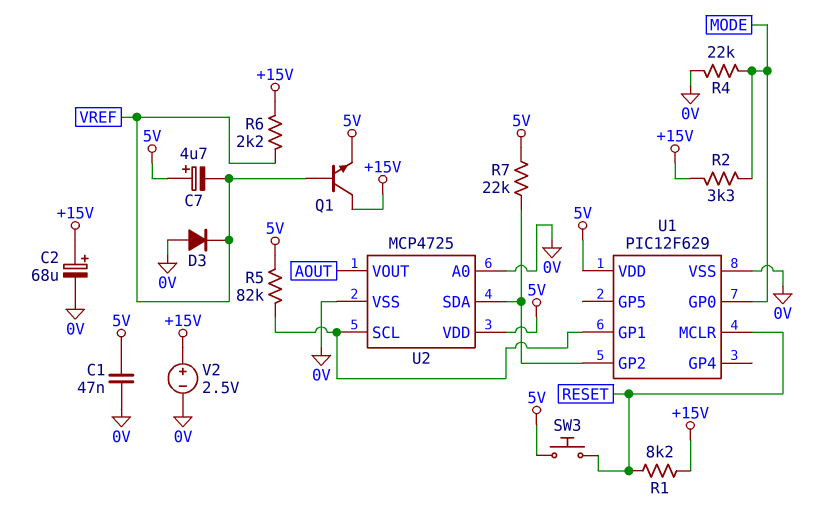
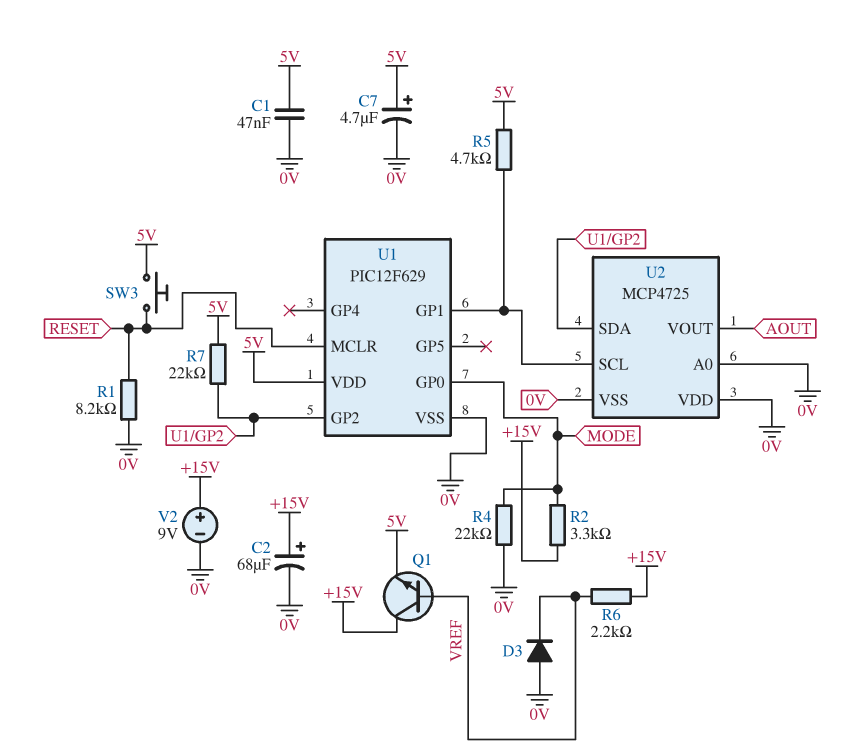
C7: 4.7uF (plus 5V, minus VREF) -> 4.7uF (plus 5V, minus 0V)
R1: 8.2k (+15V, RESET) -> 8.2k (0V, RESET)
R5: 82k (5V, U1/GP1) -> 4.7k (5V, U1/GP1)
U2 pin VDD: 5V -> 0V
V2: 2.5V (plus +15V, minus 0V) -> 9V (plus +15V, minus 0V)

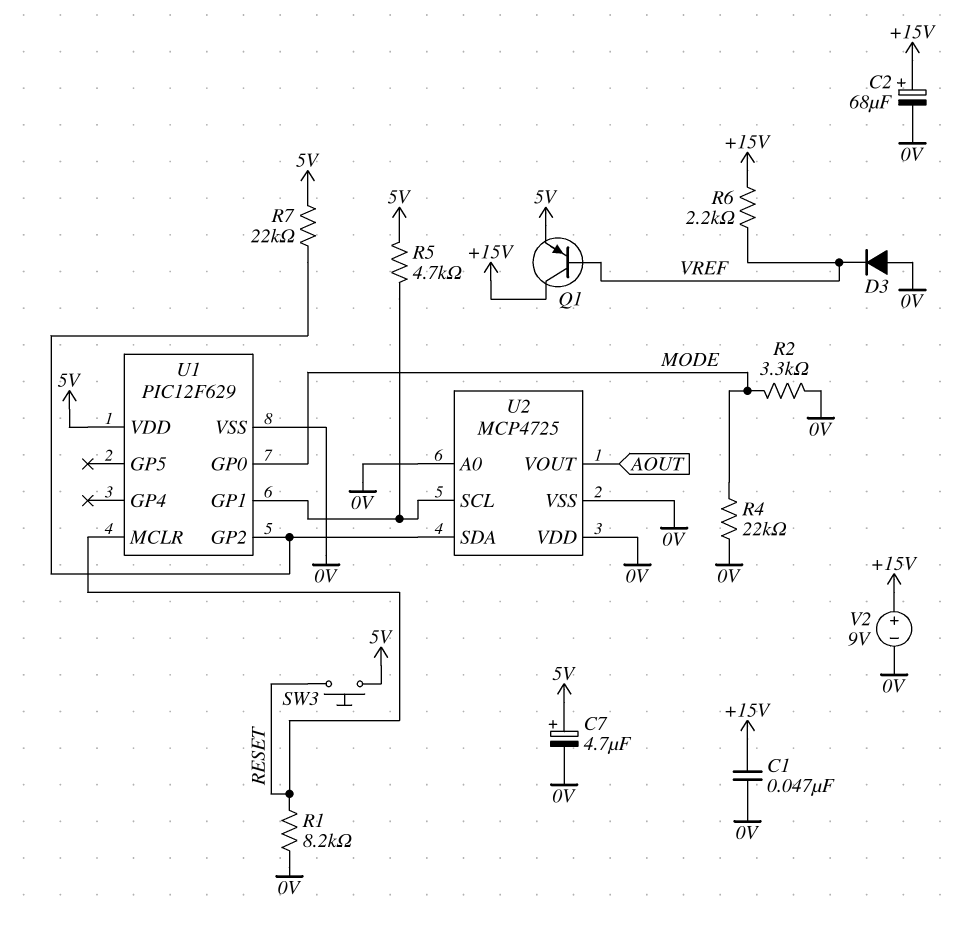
C1: 47nF (0V, 5V) -> 47nF (+15V, 0V)
Q1: NPN (B VREF, C +15V, E 5V) -> PNP (B VREF, C +15V, E 5V)
R2: 3.3k (+15V, MODE) -> 3.3k (0V, MODE)

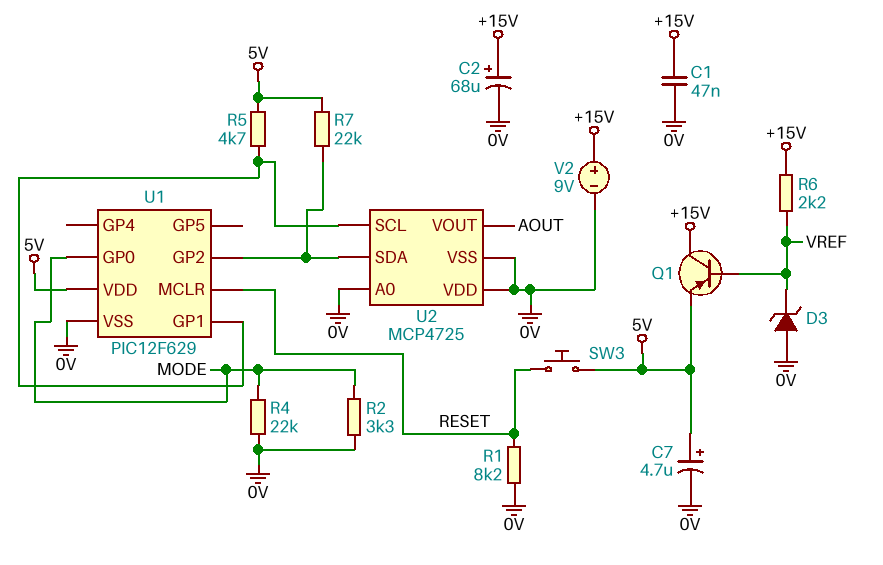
D3: diode (A 0V, K VREF) -> zener (A 0V, K VREF)

